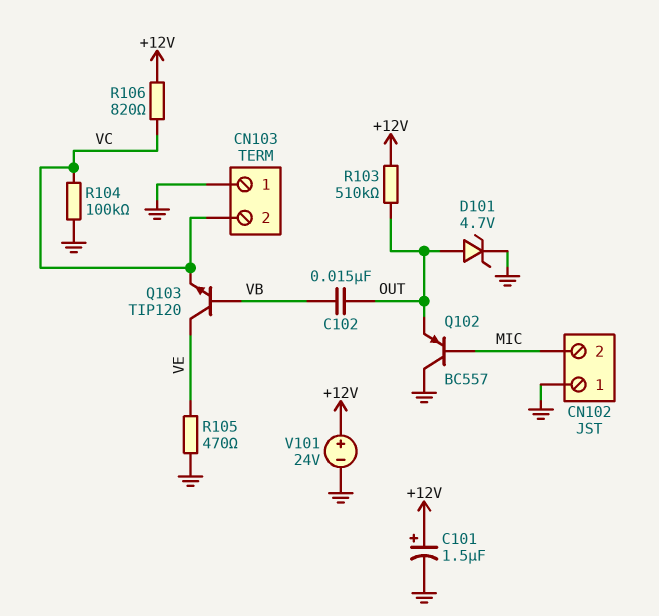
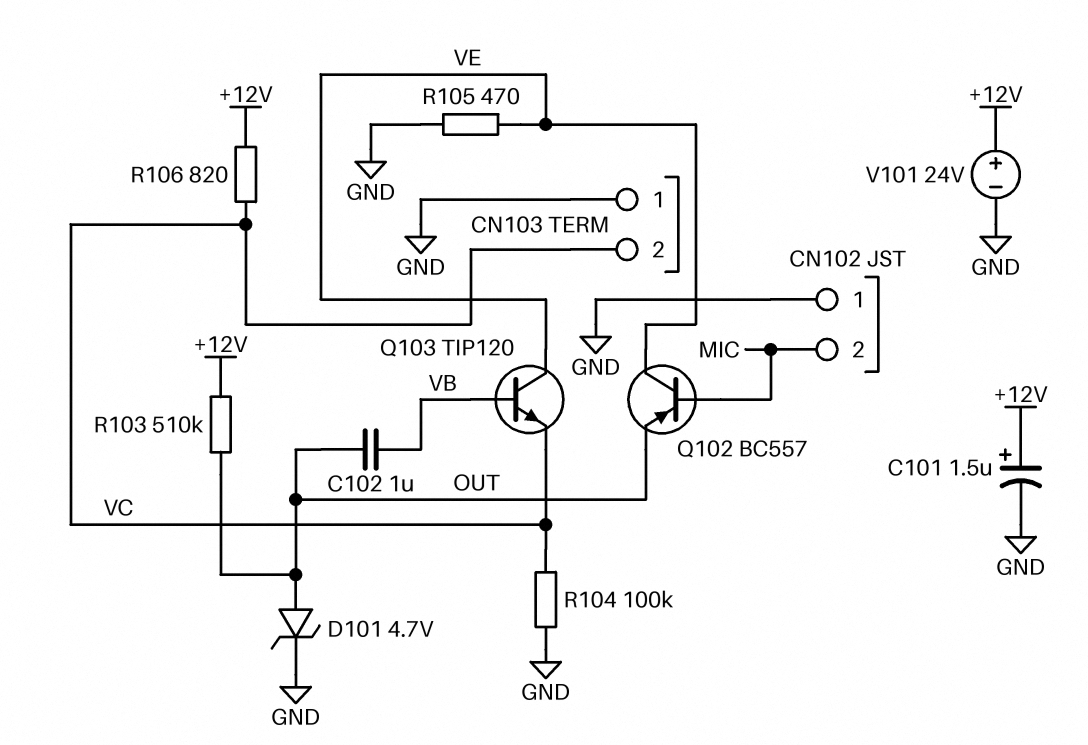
C102: 15nF (OUT, VB) -> 1uF (OUT, VB)
Q102: PNP BC557 (B MIC, C GND, E OUT) -> PNP BC557 (B MIC, C VE, E OUT)

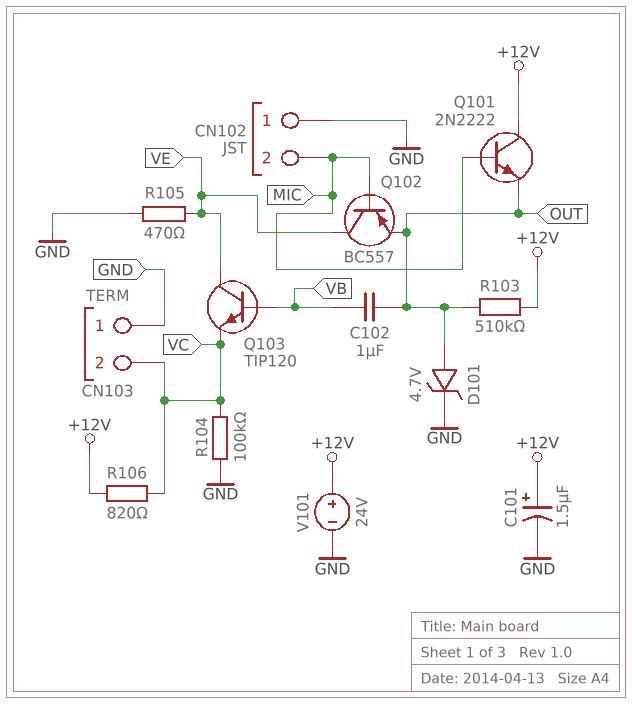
Q101: none -> NPN 2N2222 (B MIC, C +12V, E OUT)

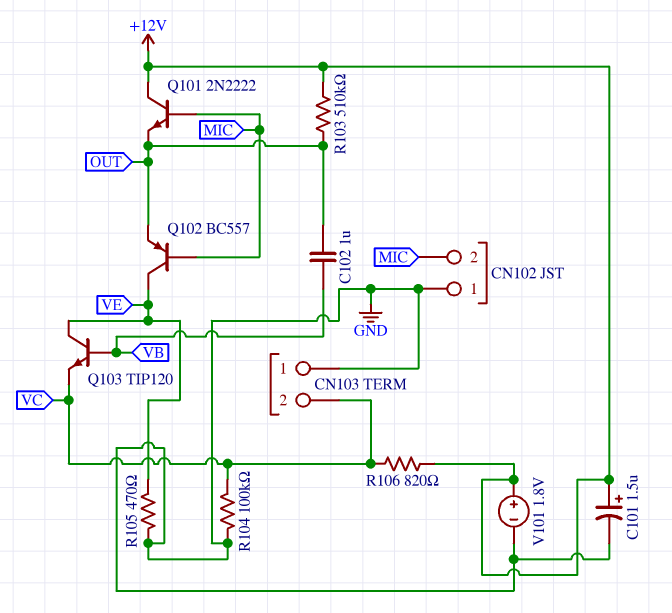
D101: zener 4.7V (A OUT, K GND) -> none
V101: 24V (plus +12V, minus GND) -> 1.8V (plus +12V, minus GND)

